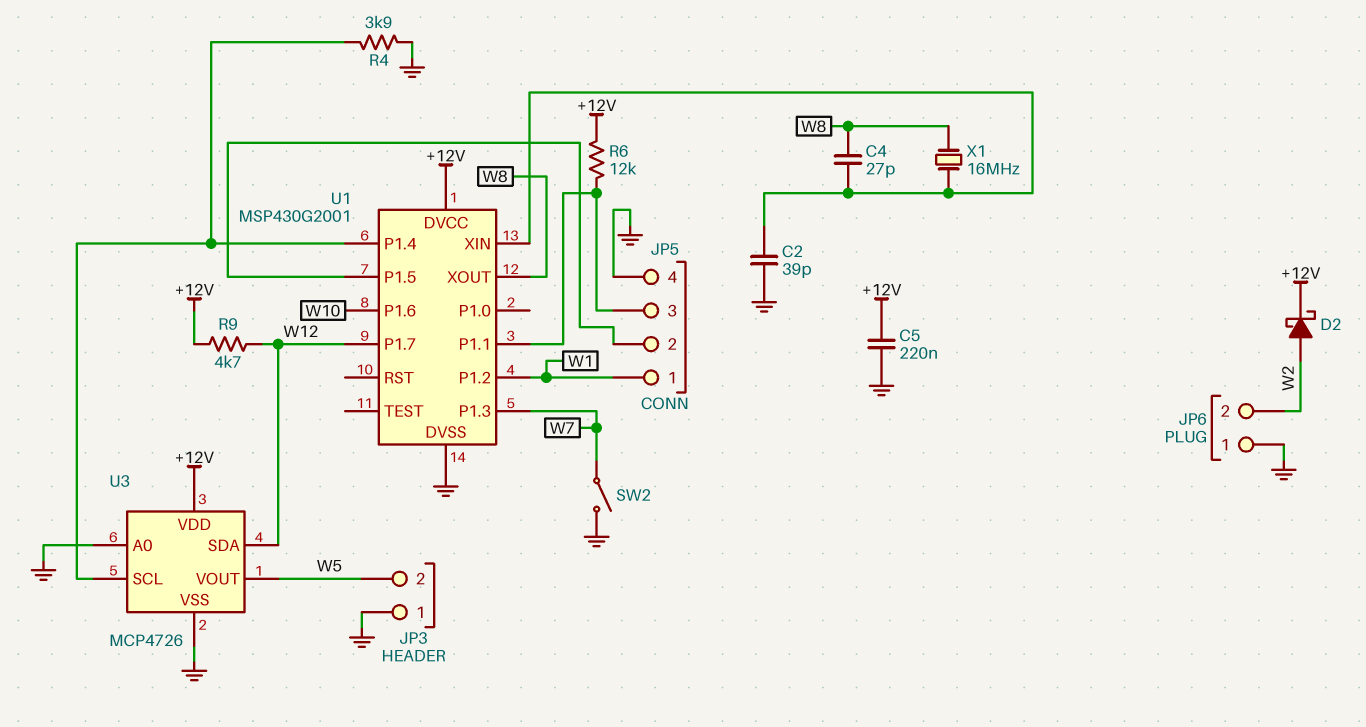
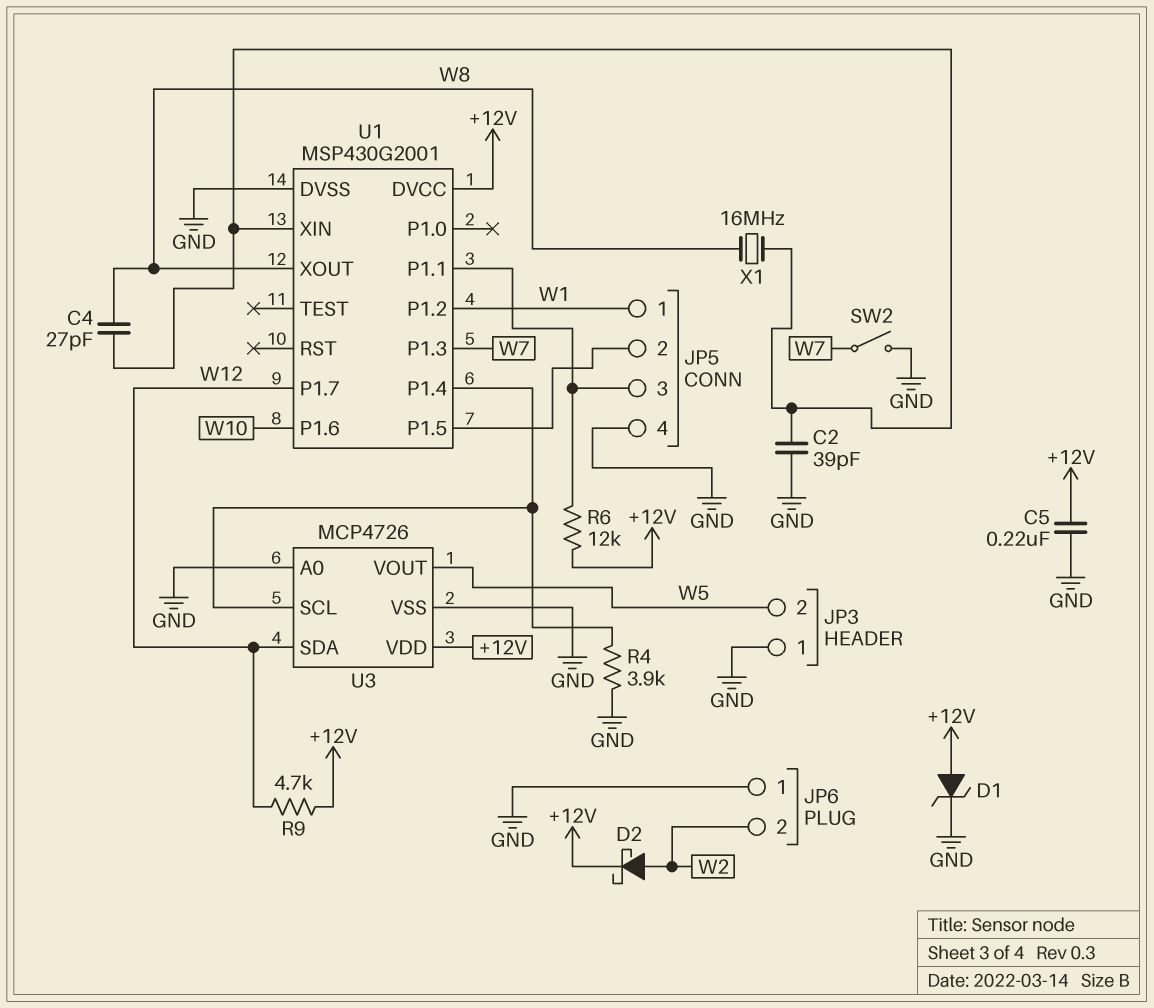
D1: none -> zener (A +12V, K GND)

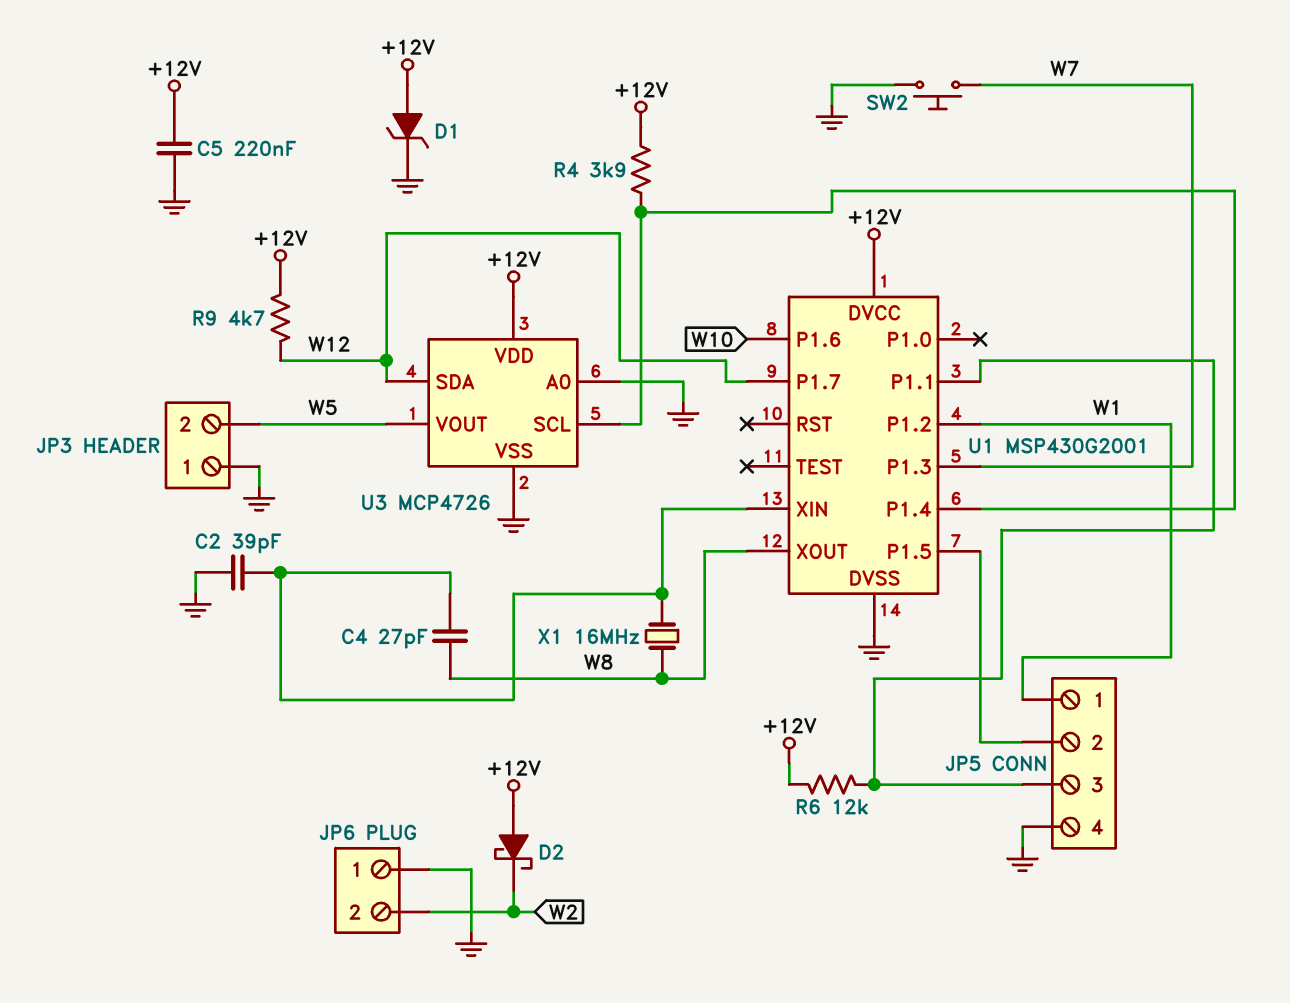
D2: schottky (A W2, K +12V) -> schottky (A +12V, K W2)
R4: 3.9k (GND, U1/P1.4) -> 3.9k (+12V, U1/P1.4)
SW2: switch (GND, W7) -> button (GND, W7)

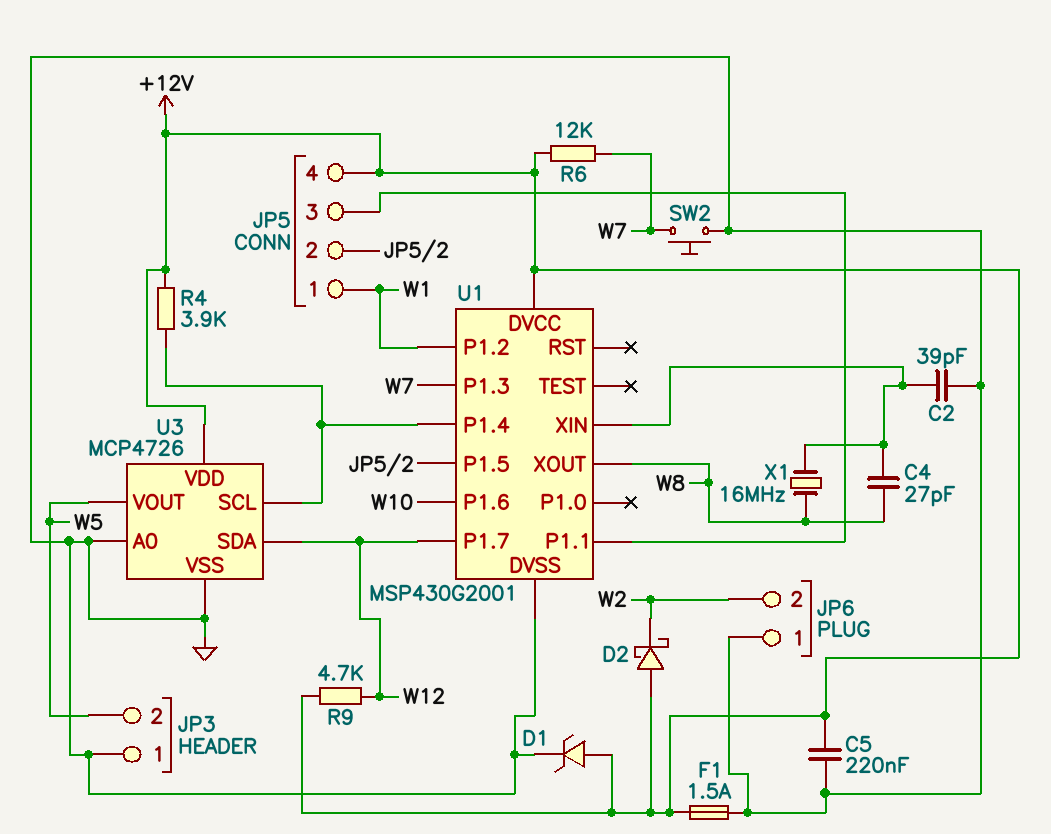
F1: none -> 1.5A (+12V, GND)
JP5 pin 4: GND -> +12V
R6: 12k (+12V, JP5/3) -> 12k (+12V, W7)

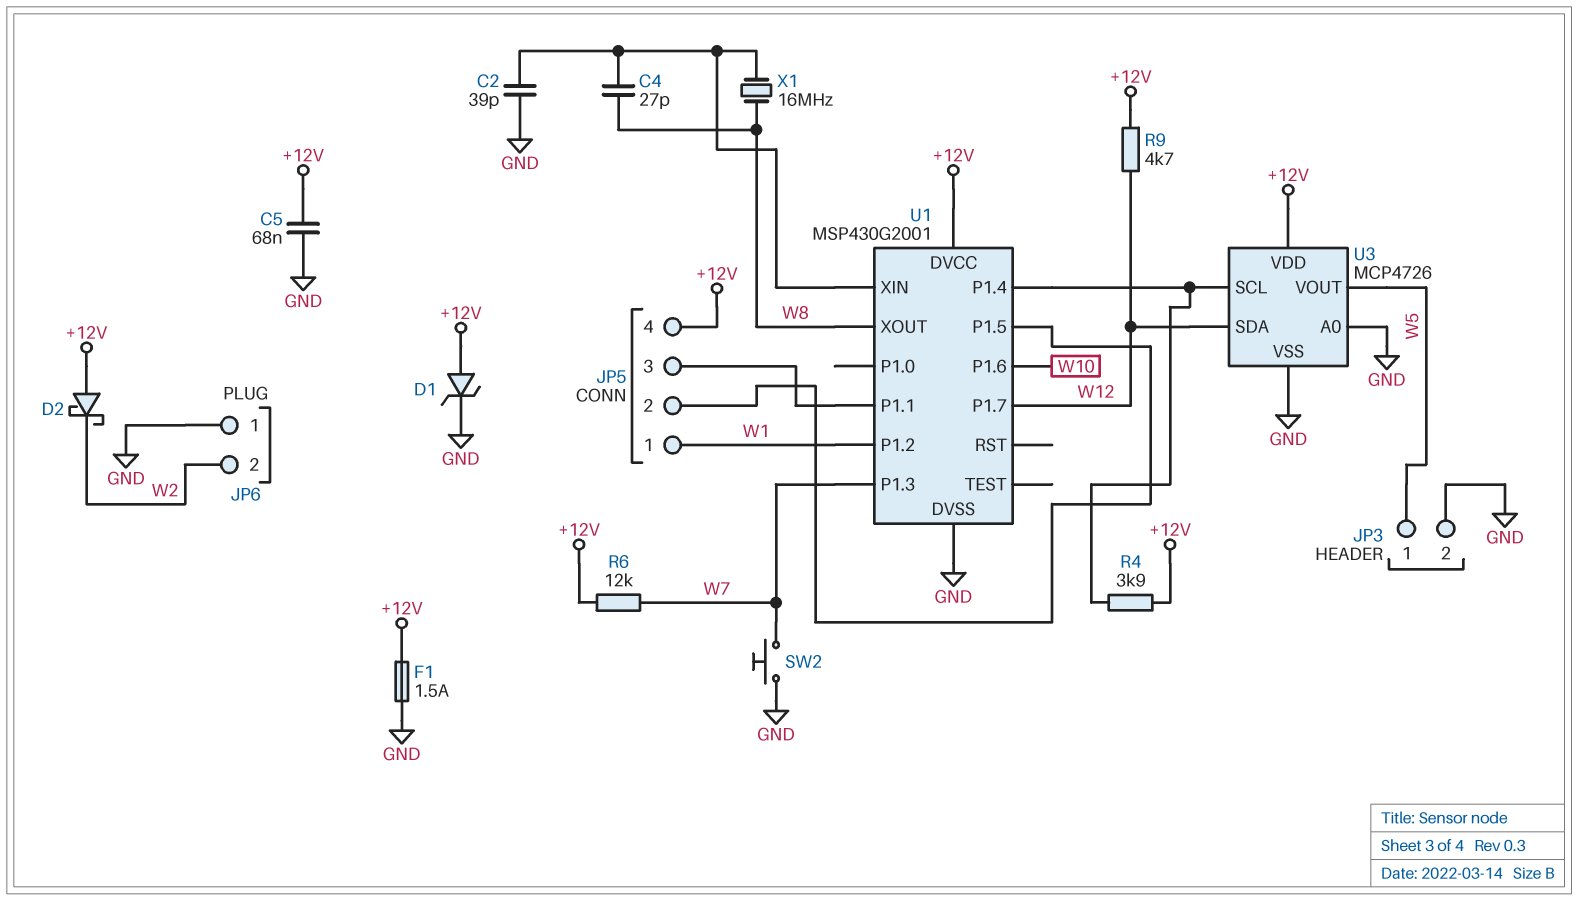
C5: 220nF (+12V, GND) -> 68nF (+12V, GND)
JP3 pin 1: GND -> W5
JP3 pin 2: W5 -> GND

